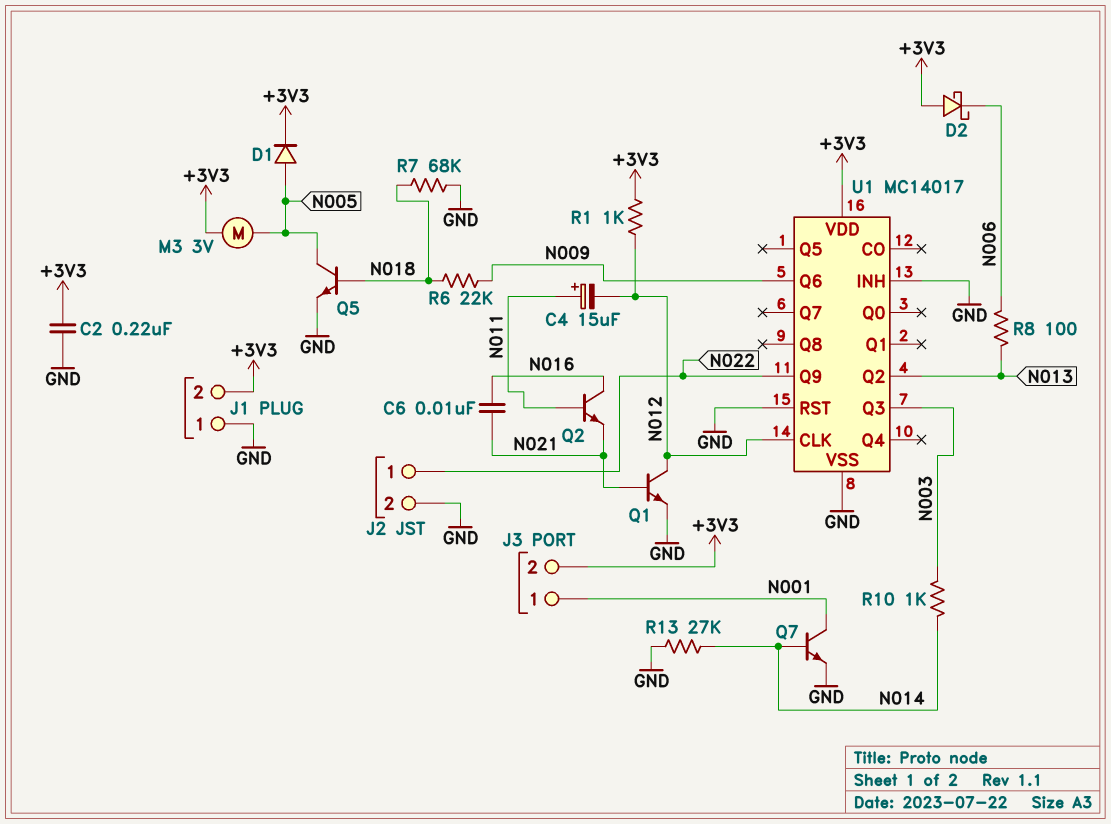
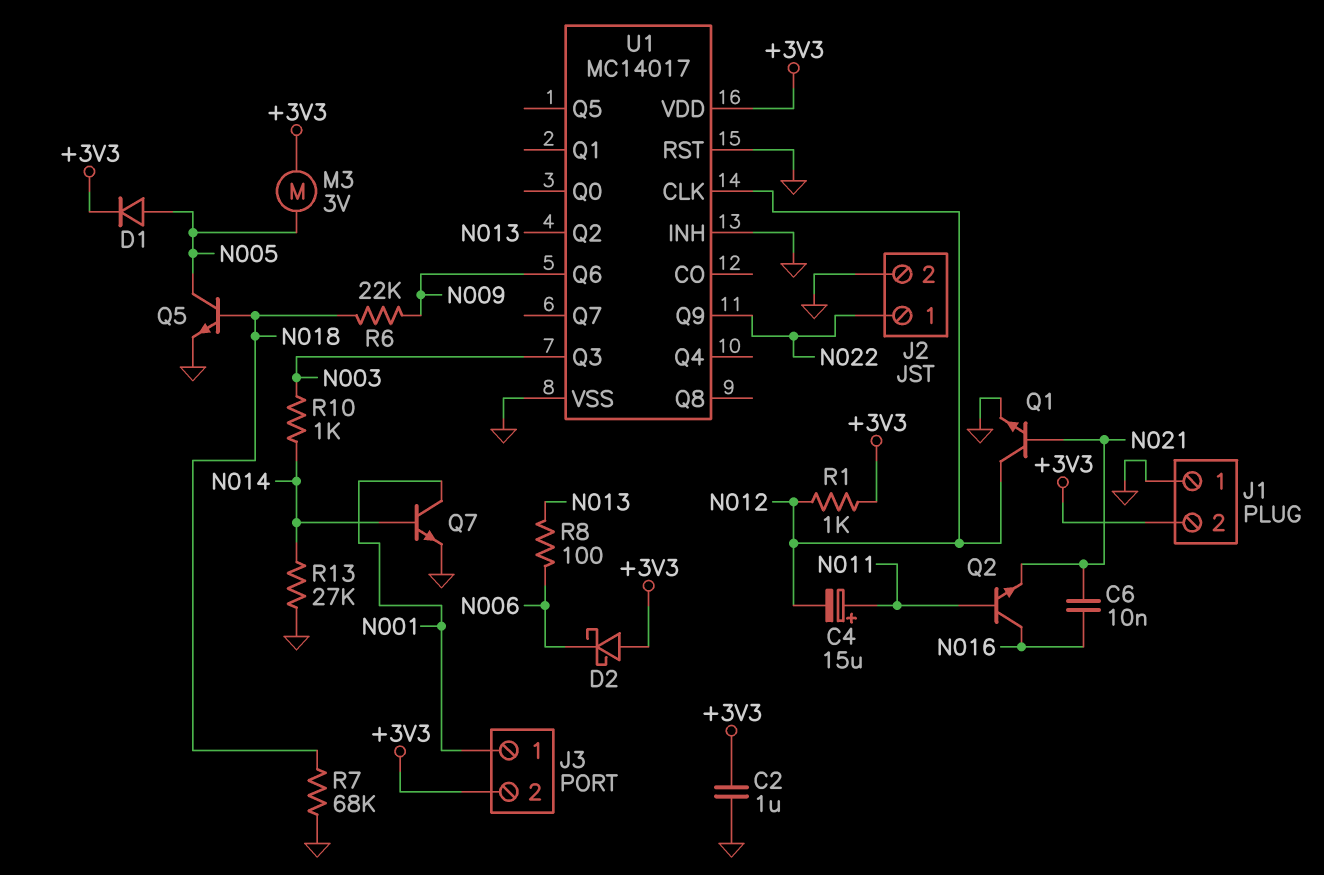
C2: 220nF (+3V3, GND) -> 1uF (+3V3, GND)

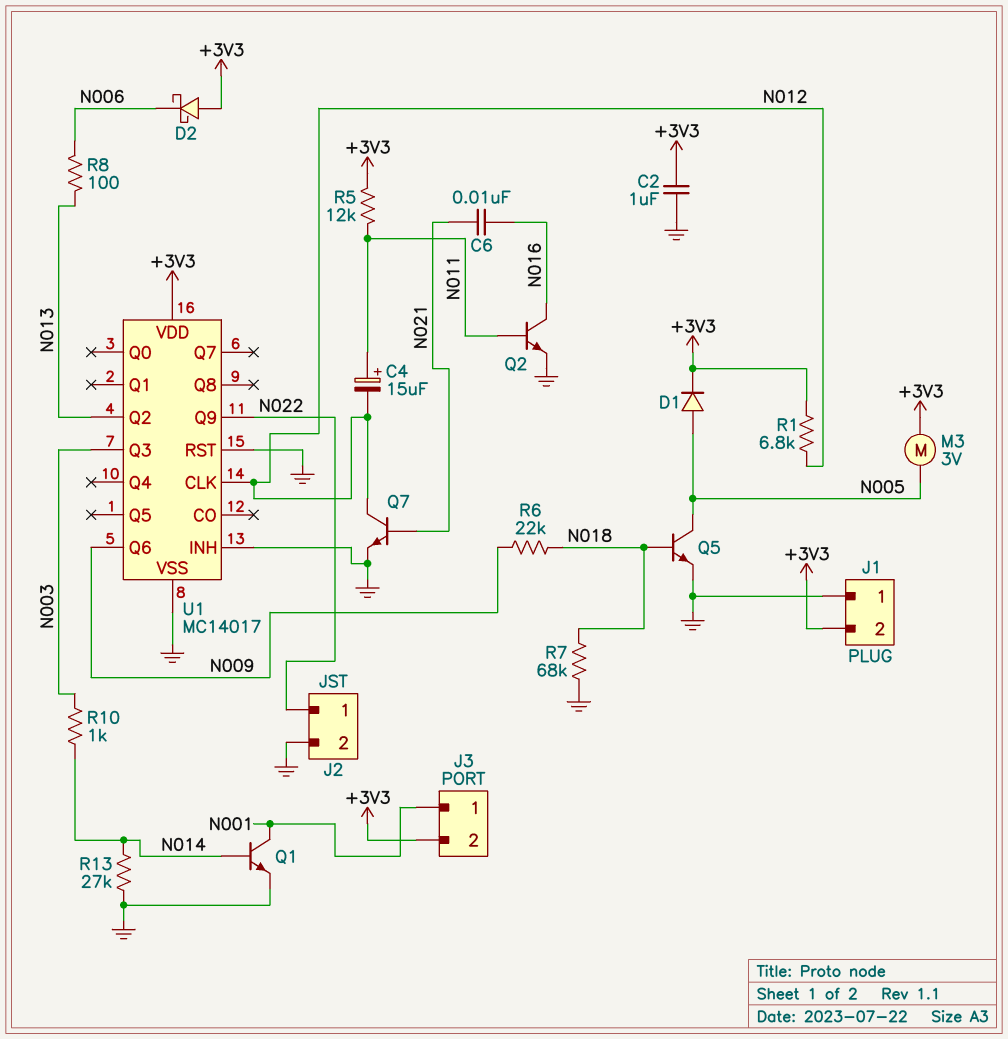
Q1: NPN (B N021, C N012, E GND) -> NPN (B N014, C N001, E GND)
Q2: NPN (B N011, C N016, E N021) -> NPN (B N011, C N016, E GND)
Q7: NPN (B N014, C N001, E GND) -> NPN (B N021, C N012, E GND)
R1: 1k (+3V3, N012) -> 6.8k (+3V3, N012)
R5: none -> 12k (+3V3, N011)

